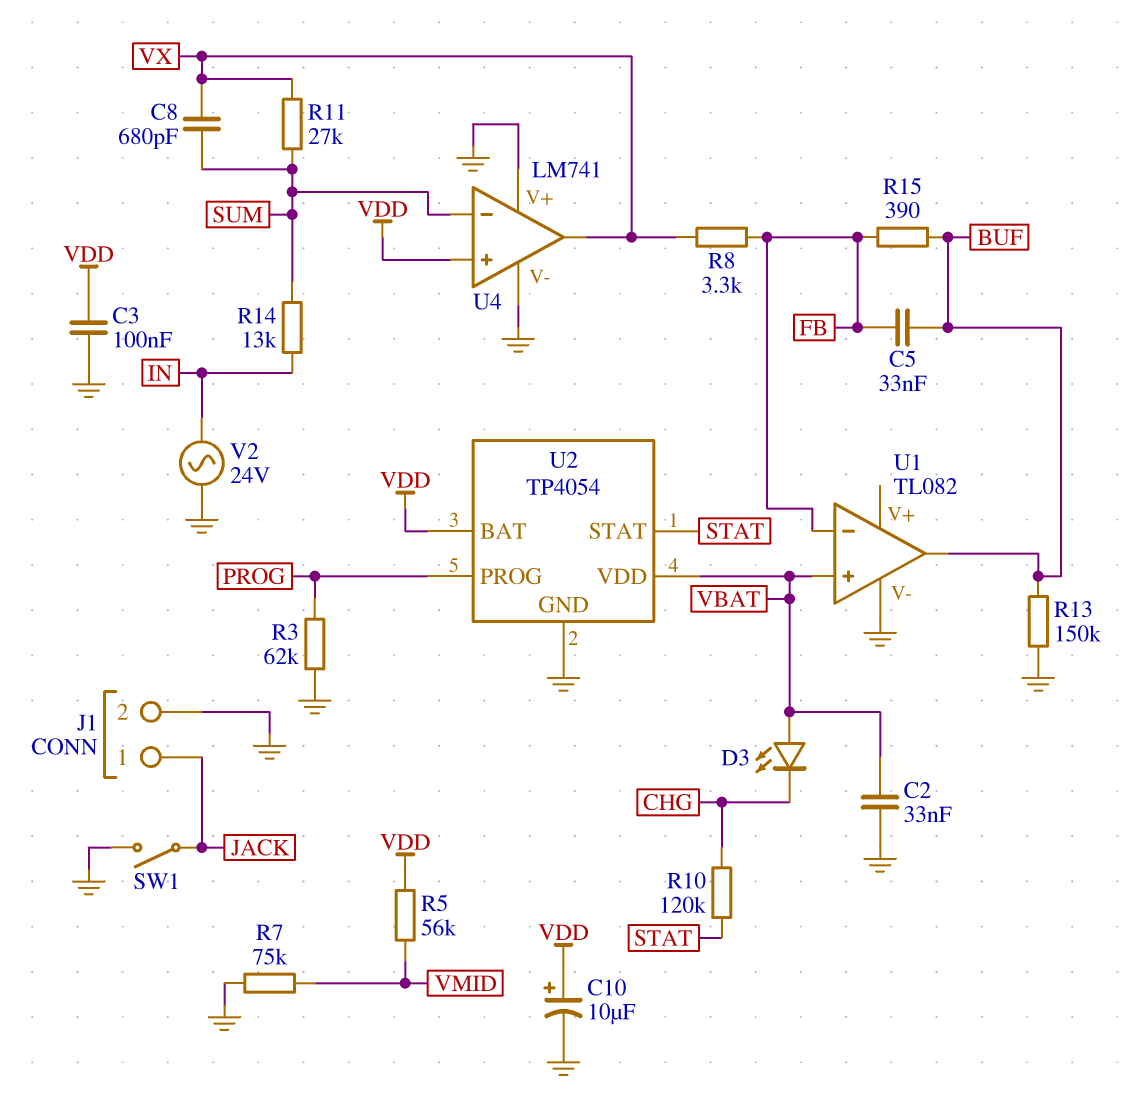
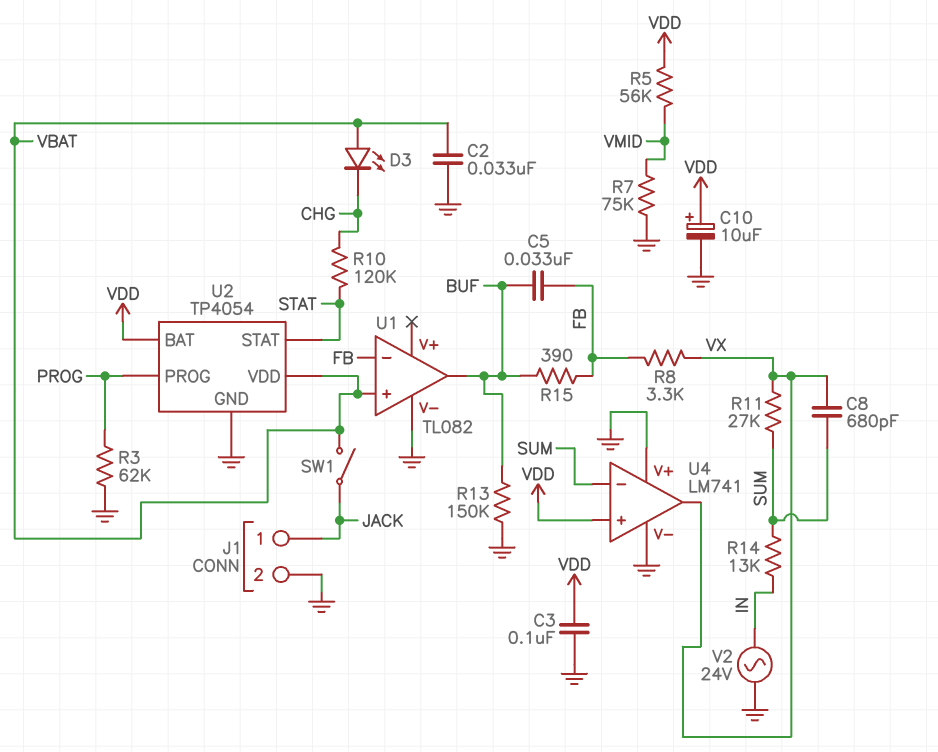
SW1: switch (GND, JACK) -> switch (JACK, VBAT)

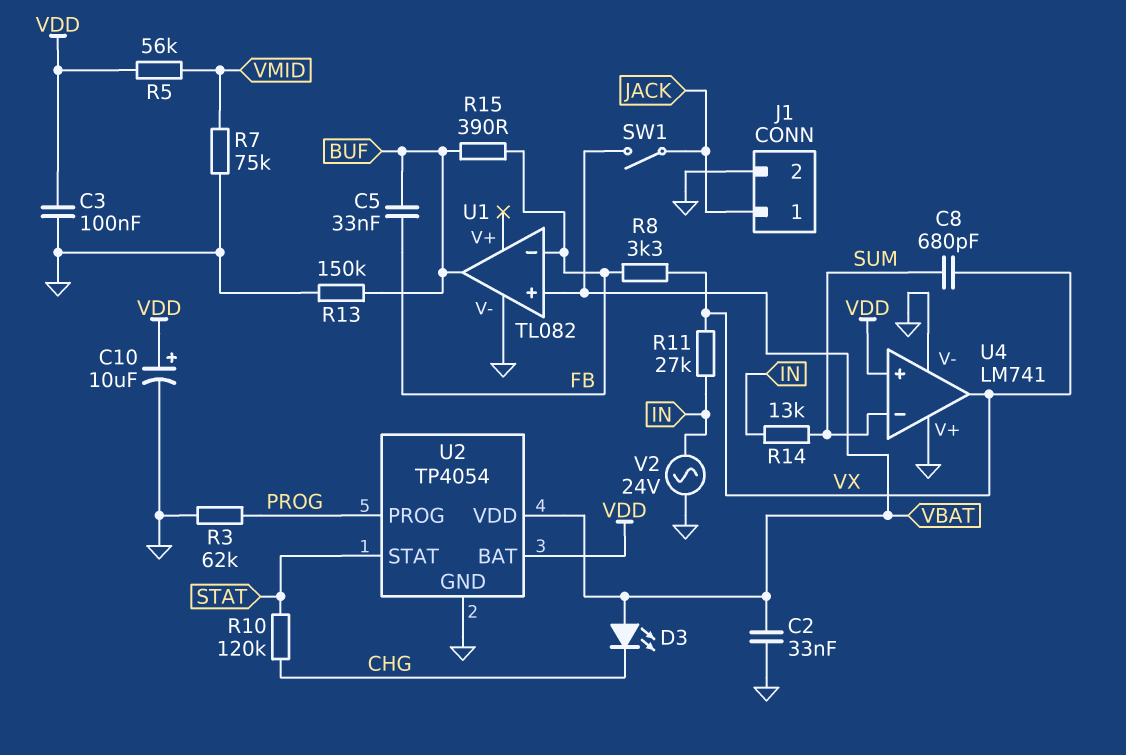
R11: 27k (SUM, VX) -> 27k (IN, VX)

